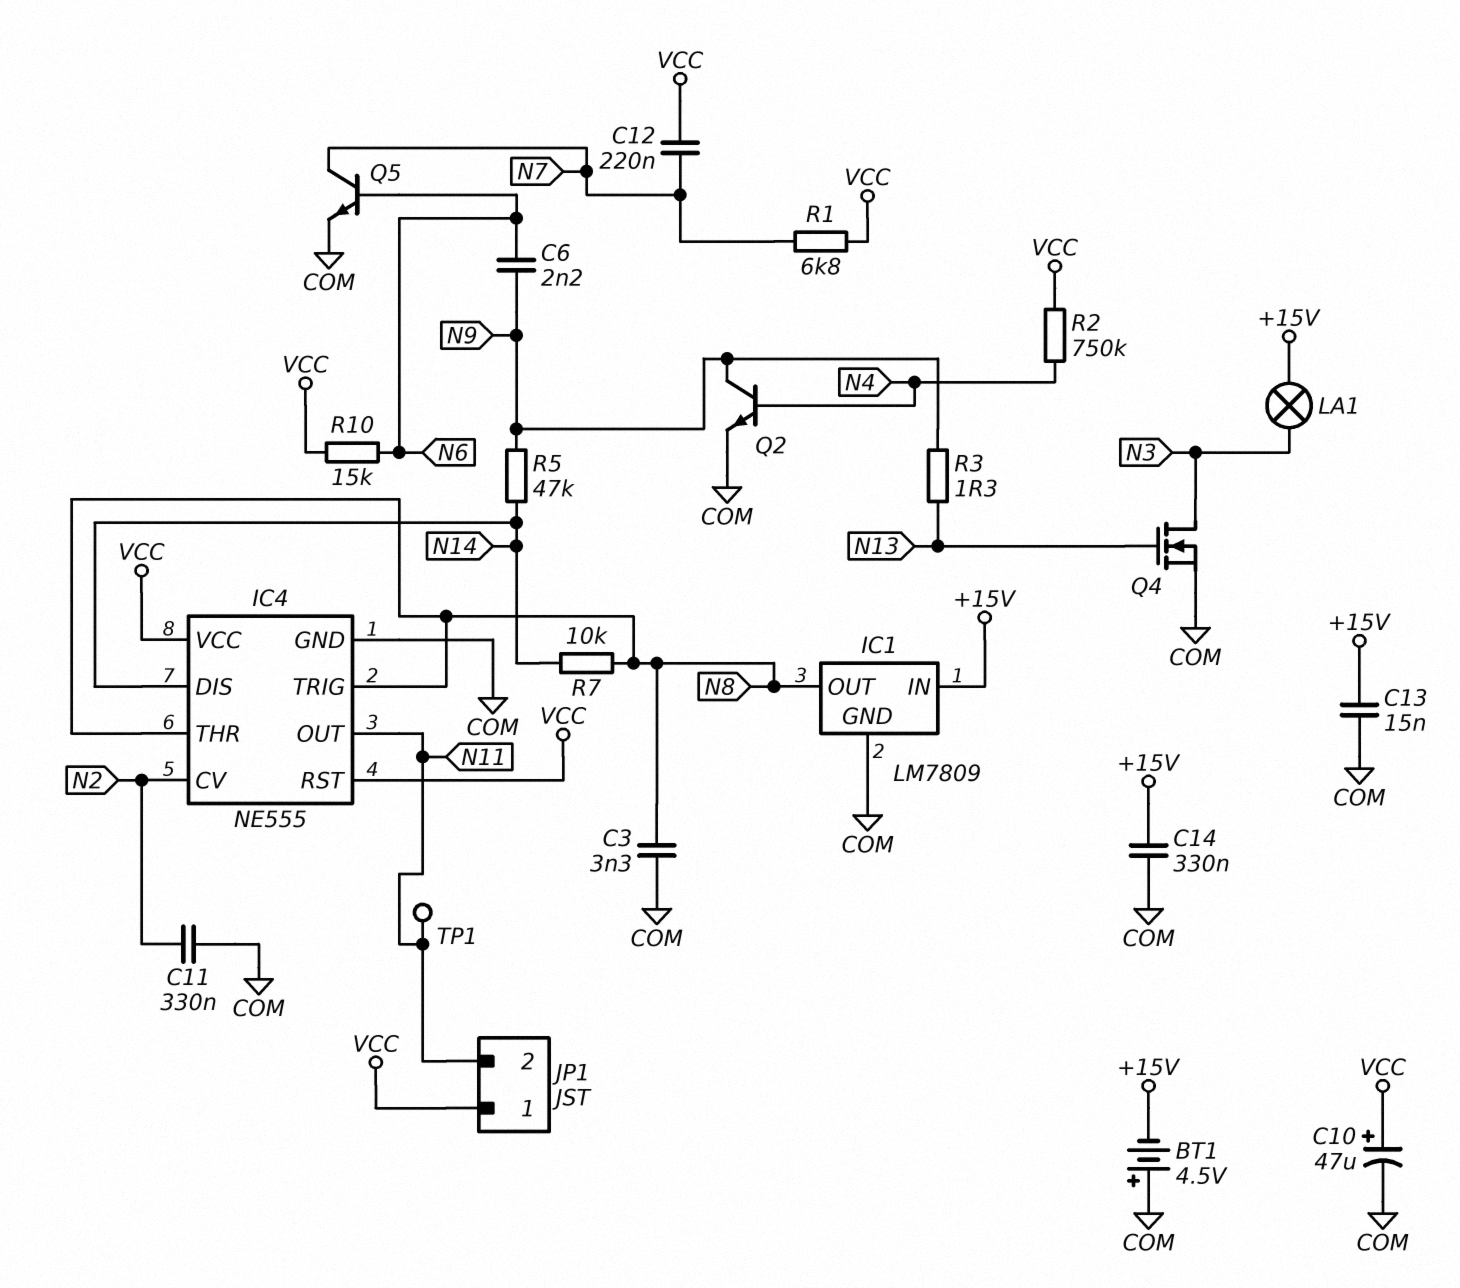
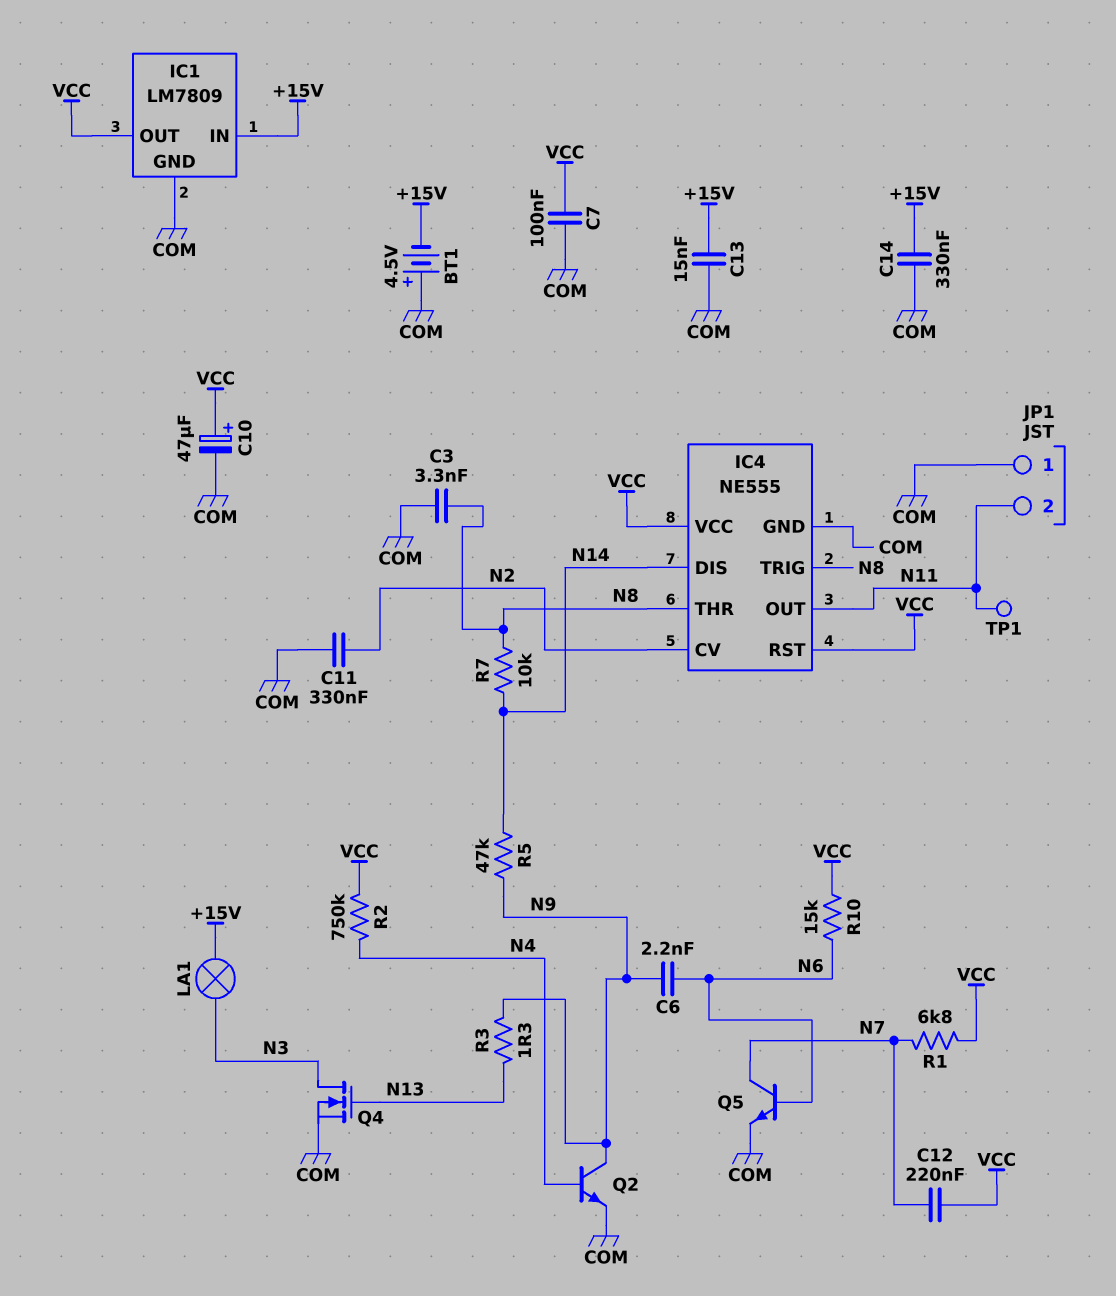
C7: none -> 100nF (COM, VCC)
IC1 pin OUT: N8 -> VCC
JP1 pin 1: VCC -> COM

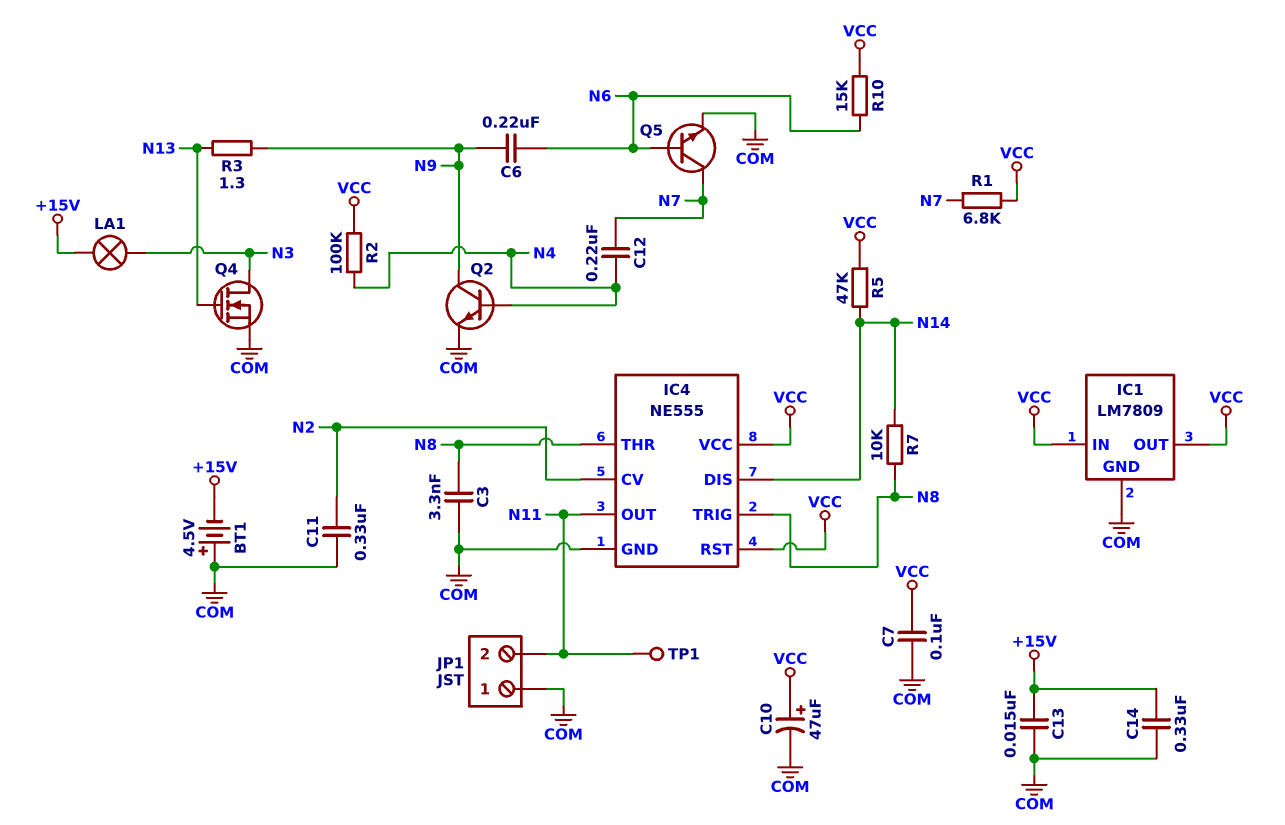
C6: 2.2nF (N6, N9) -> 220nF (N6, N9)
C12: 220nF (N7, VCC) -> 220nF (N4, N7)
IC1 pin IN: +15V -> VCC
R2: 750k (N4, VCC) -> 100k (N4, VCC)
R5: 47k (N9, N14) -> 47k (N14, VCC)

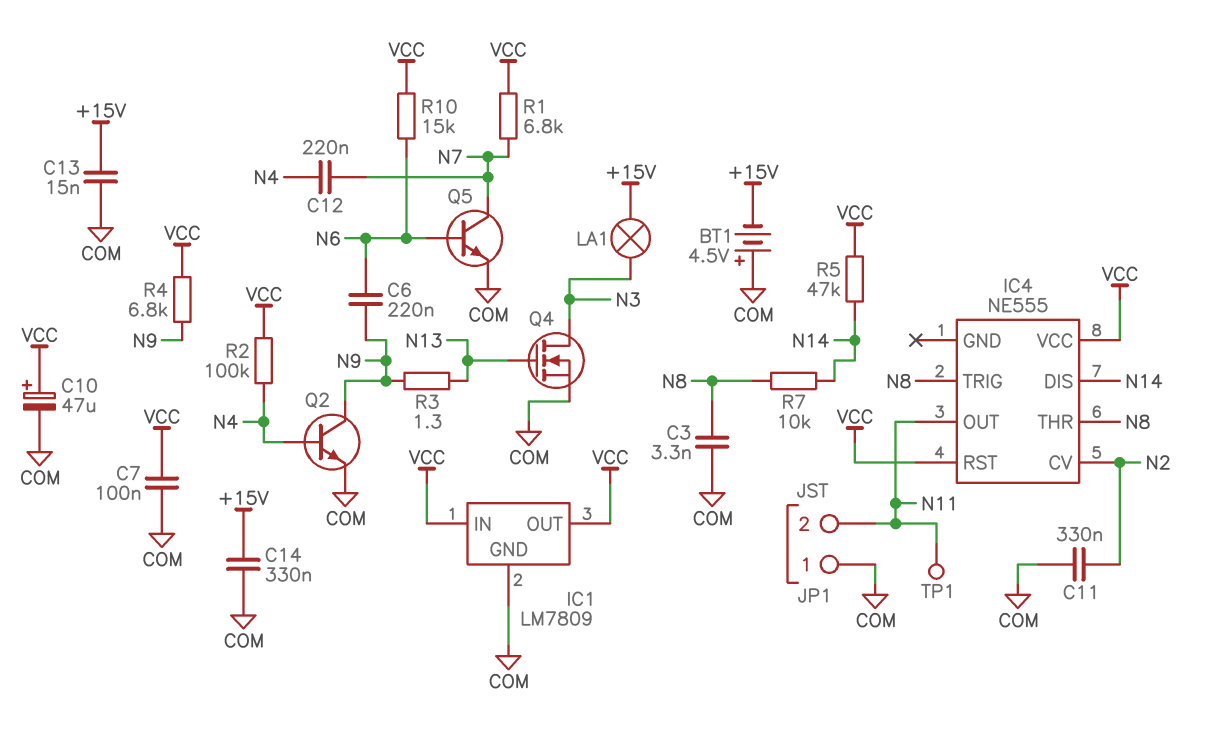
IC4 pin GND: COM -> none
R4: none -> 6.8k (N9, VCC)

